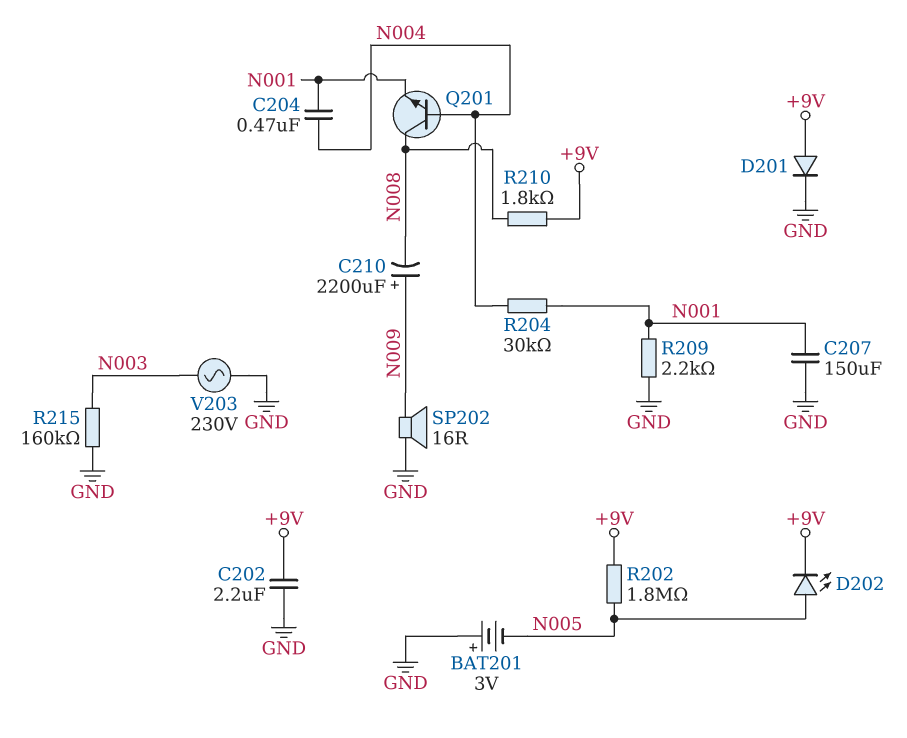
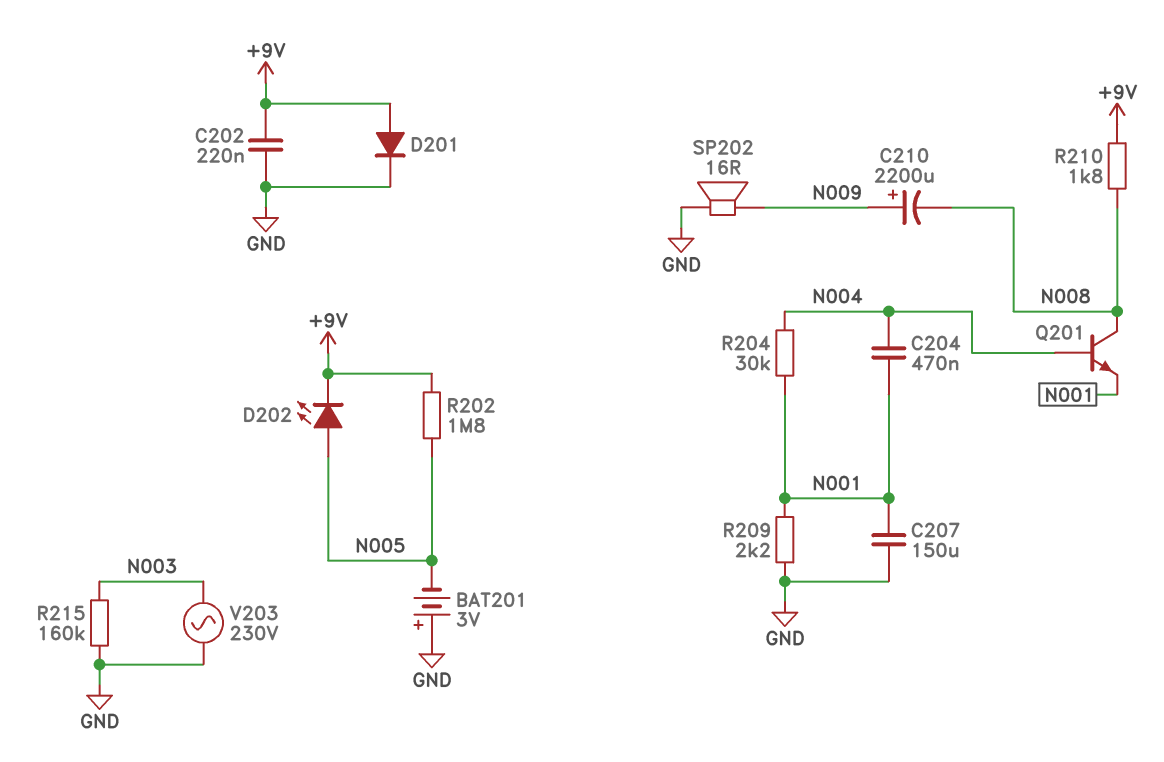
C202: 2.2uF (+9V, GND) -> 220nF (+9V, GND)

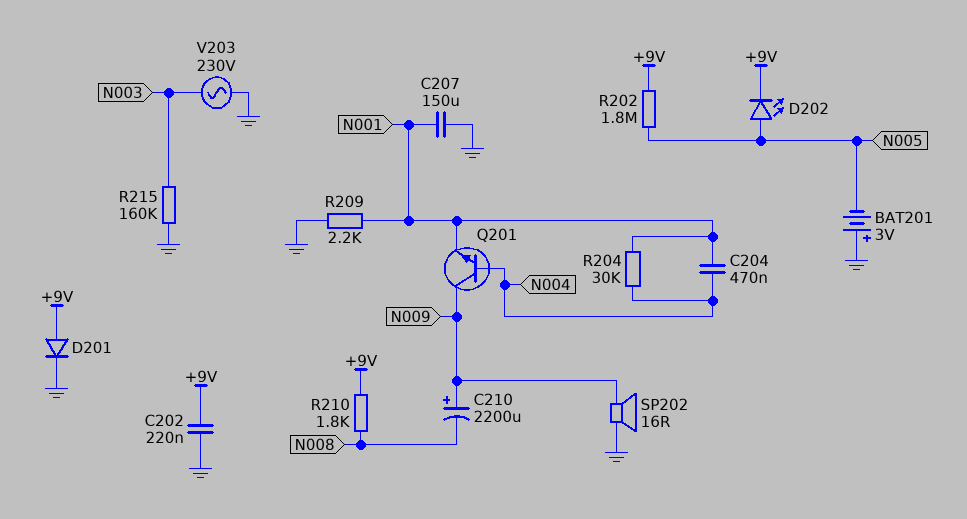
Q201: NPN (B N004, C N008, E N001) -> NPN (B N004, C N009, E N001)

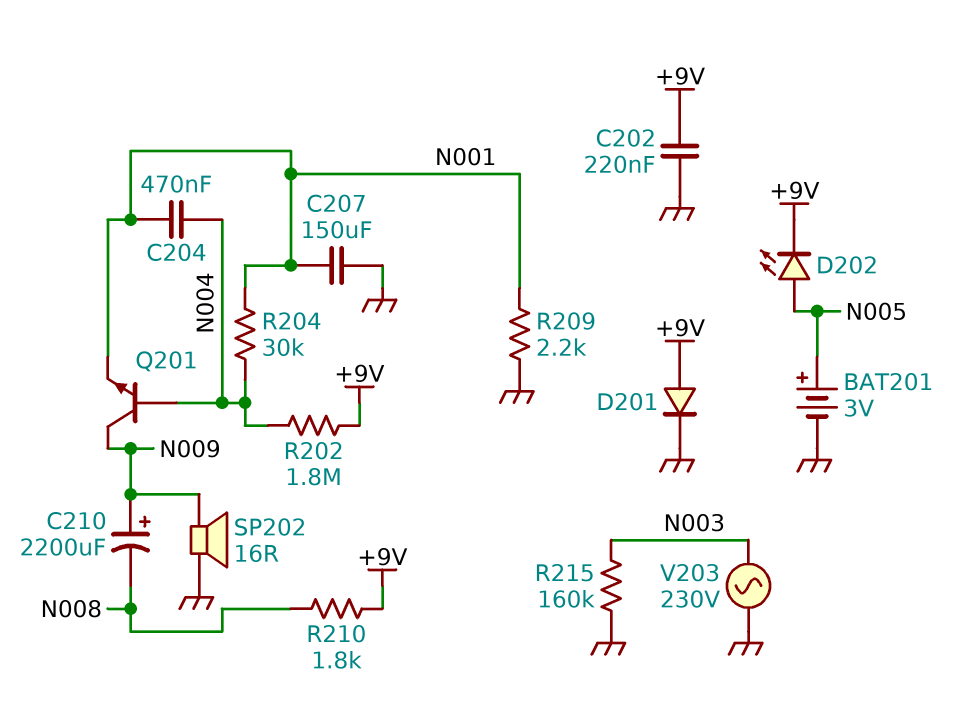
BAT201: 3V (plus GND, minus N005) -> 3V (plus N005, minus GND)
R202: 1.8M (+9V, N005) -> 1.8M (+9V, N004)

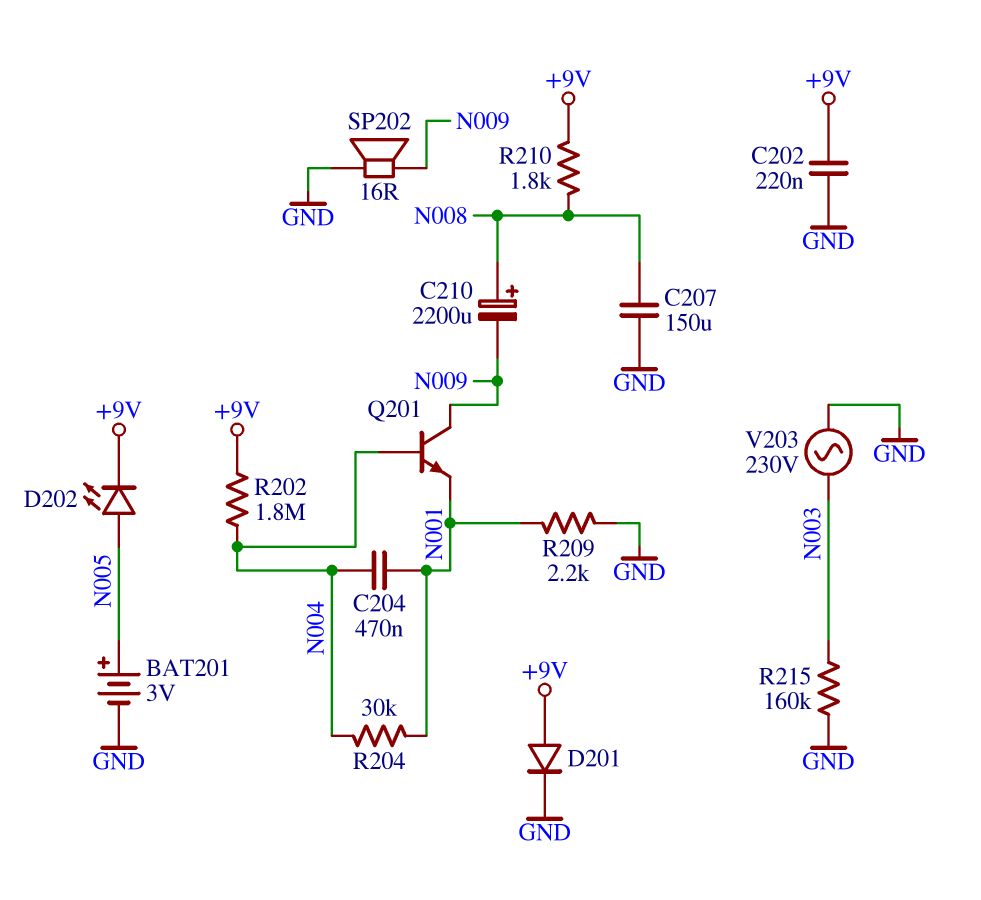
C207: 150uF (GND, N001) -> 150uF (GND, N008)
C210: 2200uF (plus N009, minus N008) -> 2200uF (plus N008, minus N009)

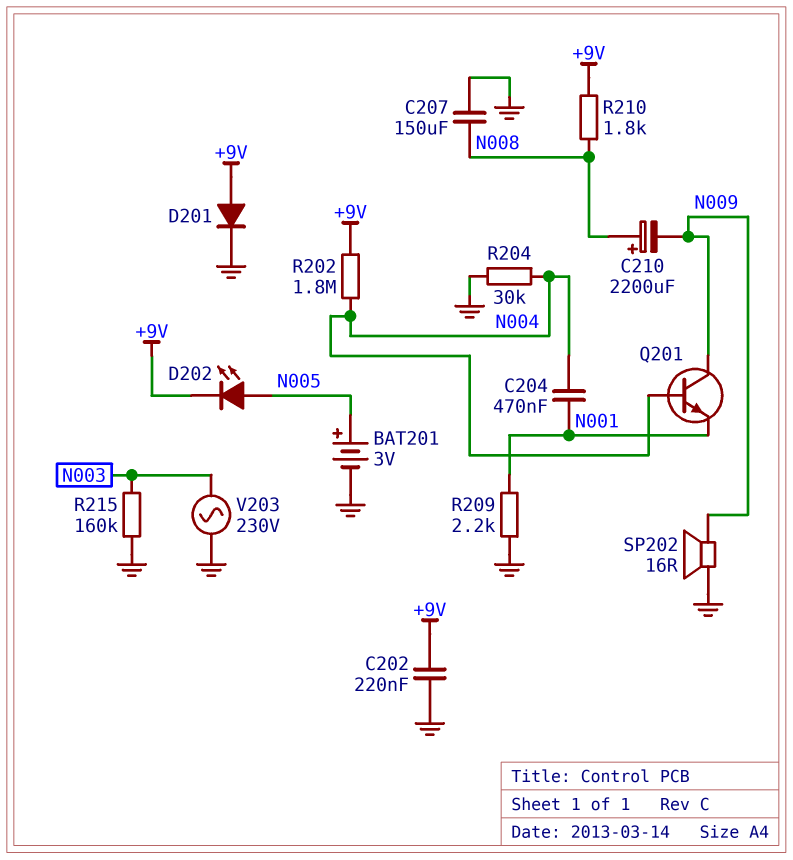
R204: 30k (N001, N004) -> 30k (GND, N004)

